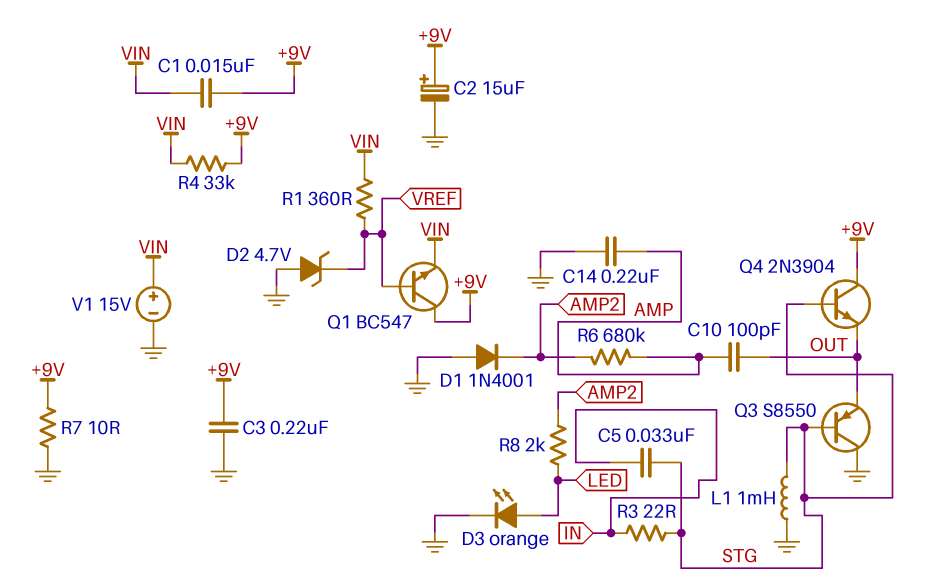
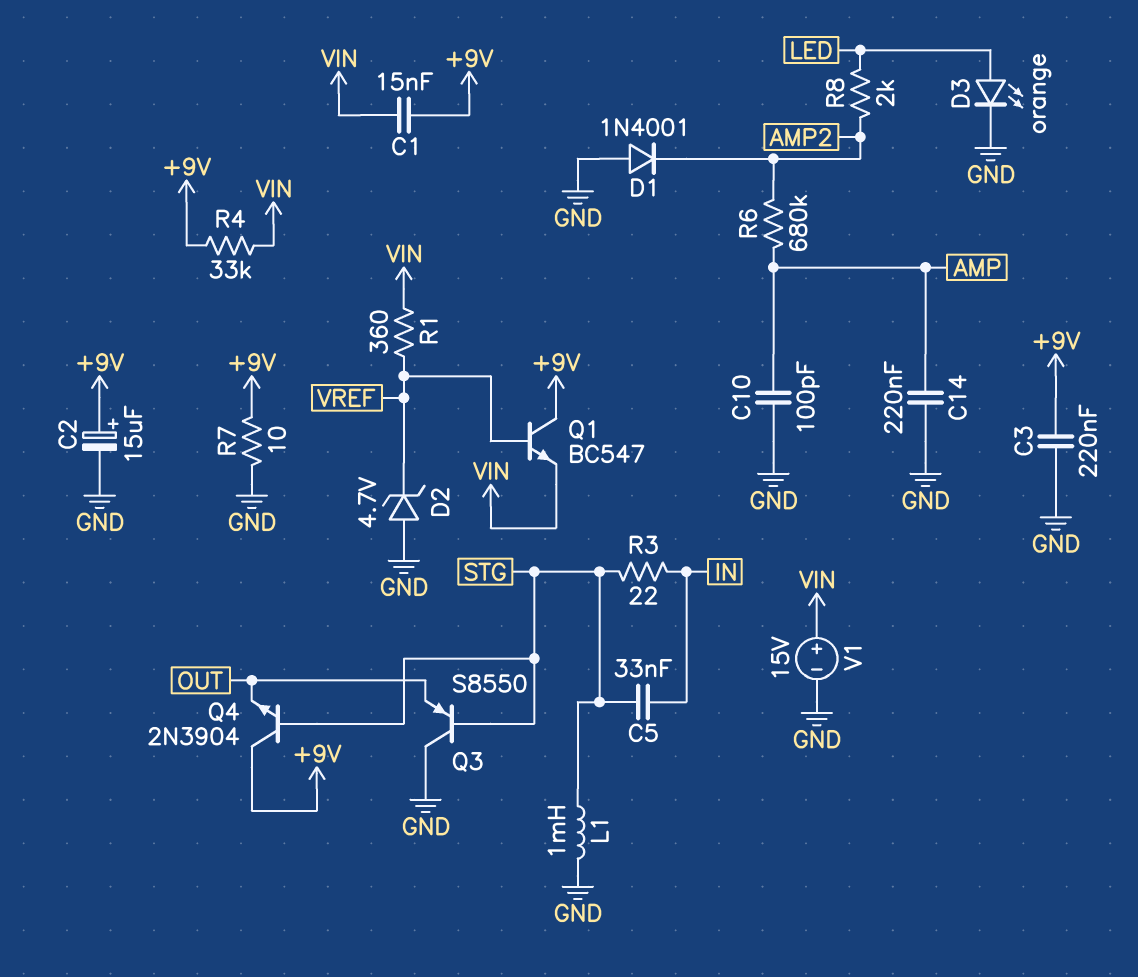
C10: 100pF (AMP, OUT) -> 100pF (AMP, GND)

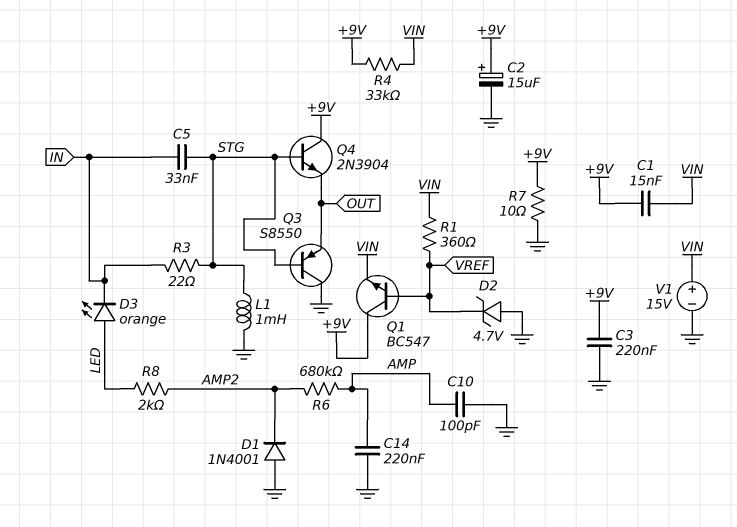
D3: LED orange (A LED, K GND) -> LED orange (A LED, K IN)

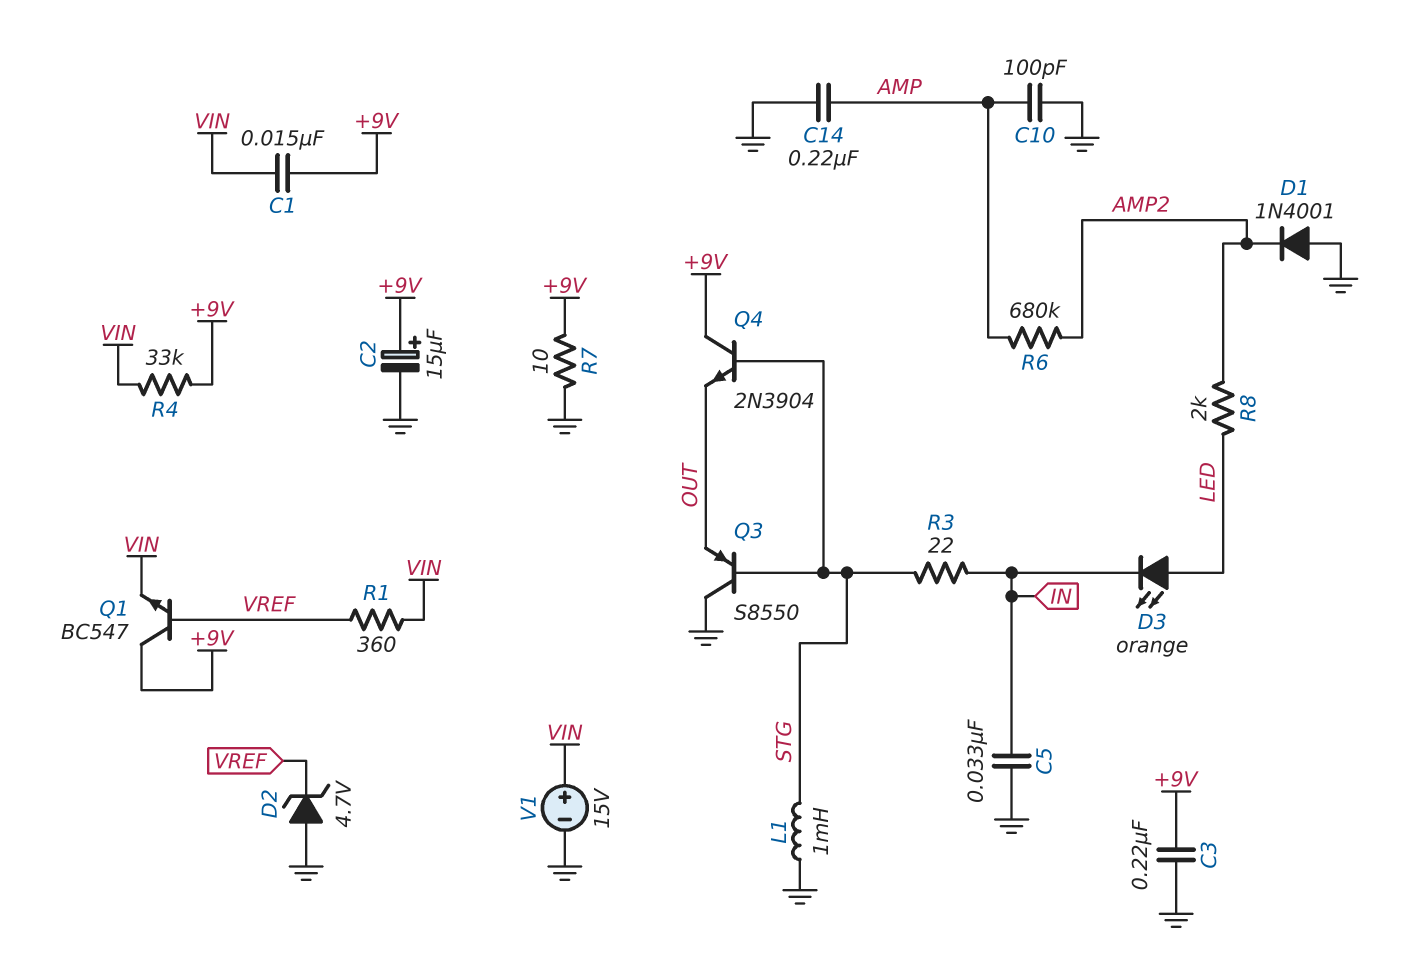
C5: 33nF (IN, STG) -> 33nF (GND, IN)

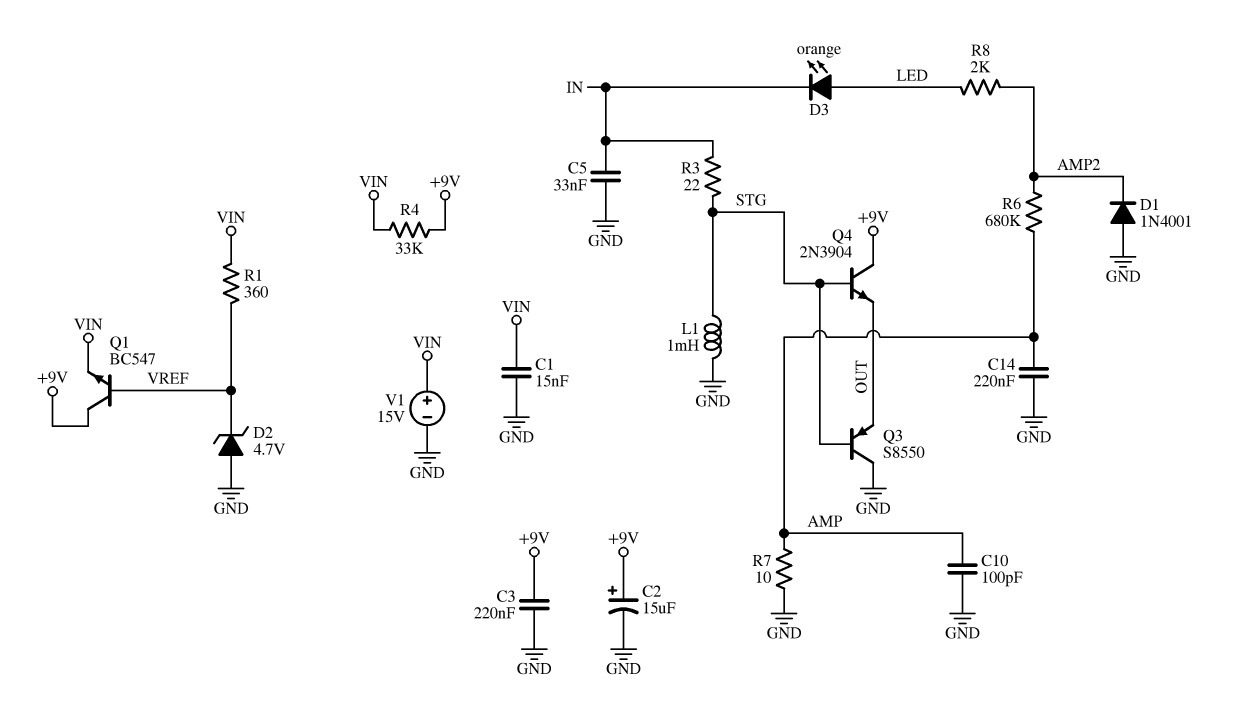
C1: 15nF (+9V, VIN) -> 15nF (GND, VIN)
R7: 10 (+9V, GND) -> 10 (AMP, GND)

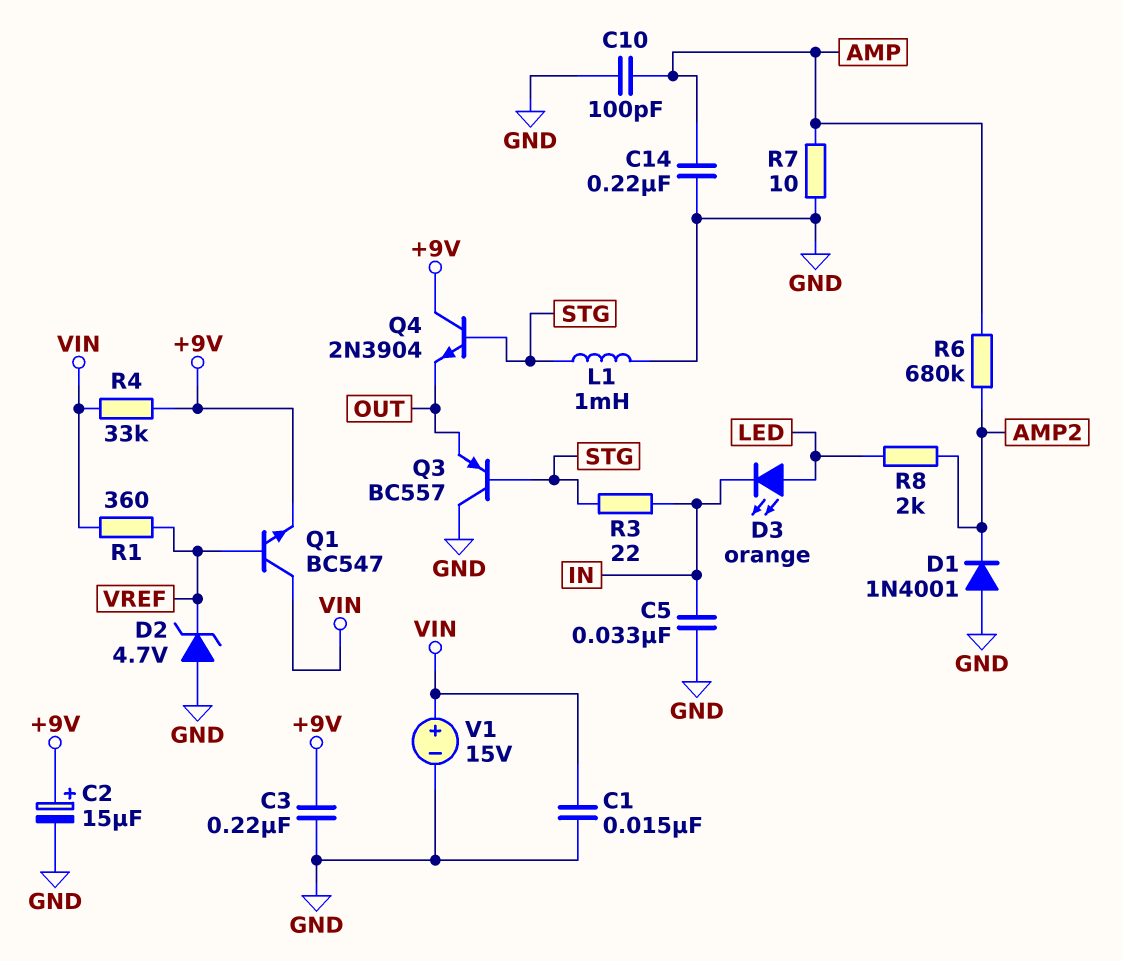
Q1: NPN BC547 (B VREF, C +9V, E VIN) -> NPN BC547 (B VREF, C VIN, E +9V)
Q3: PNP S8550 (B STG, C GND, E OUT) -> PNP BC557 (B STG, C GND, E OUT)

